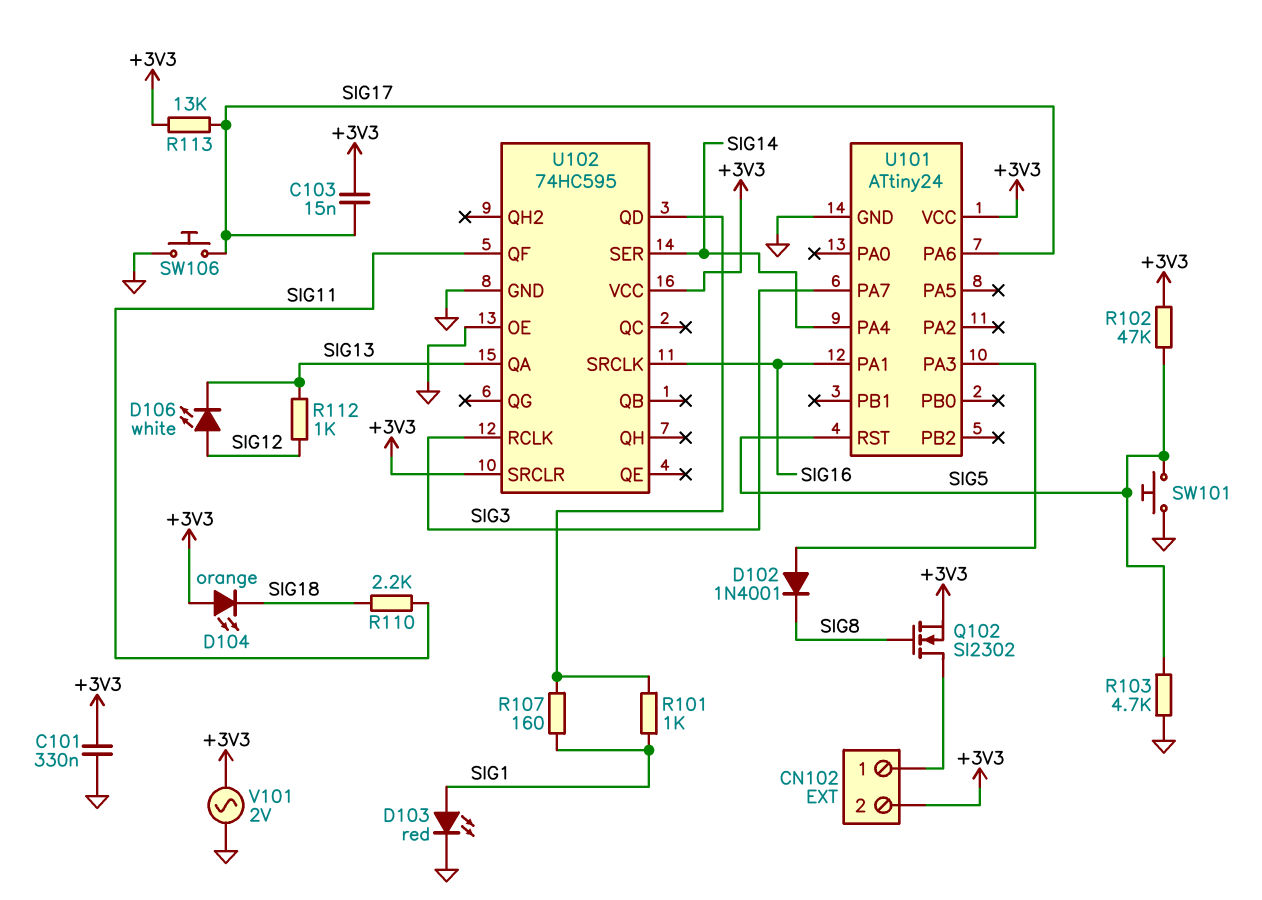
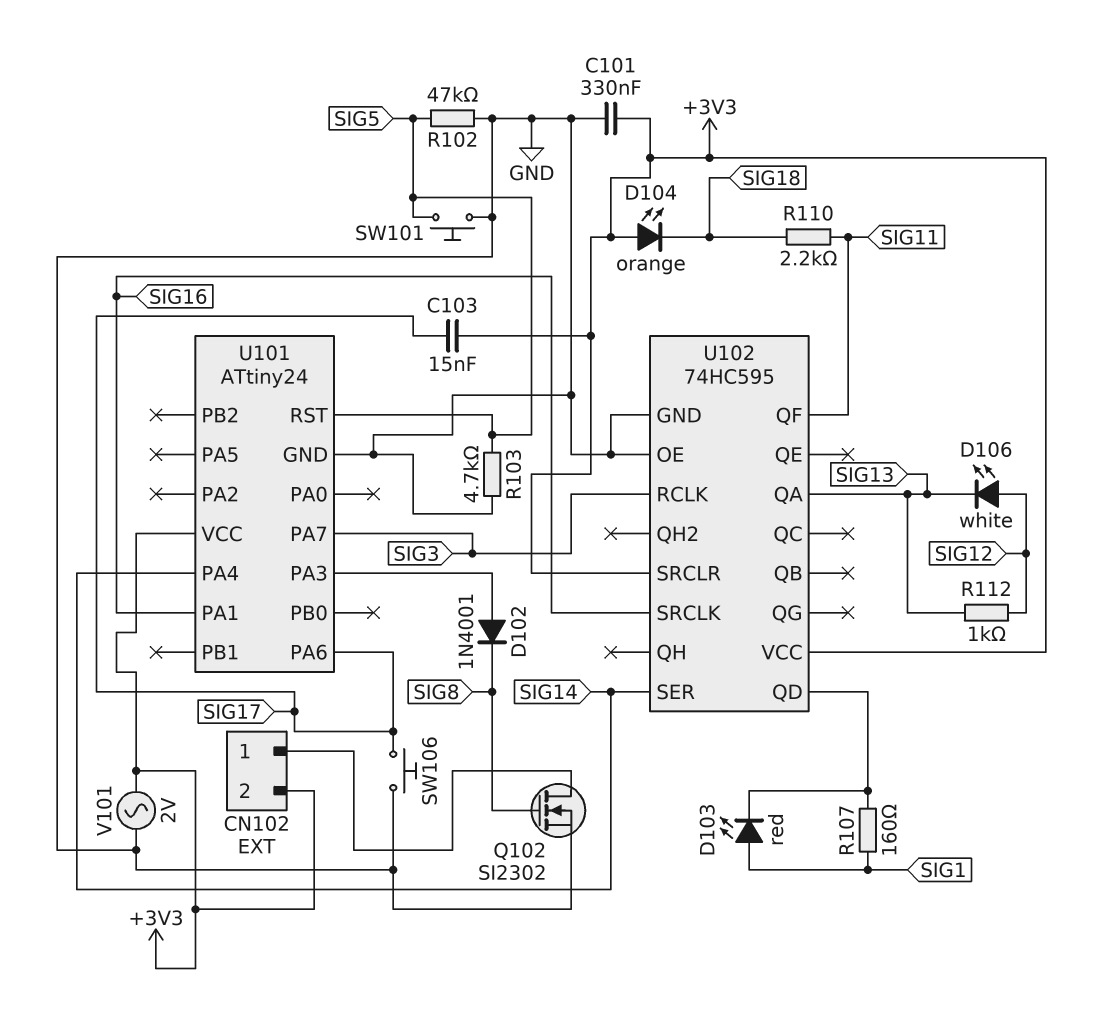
D103: LED red (A SIG1, K GND) -> LED red (A SIG1, K U102/QD)
Q102: NMOS SI2302 (G SIG8, D CN102/1, S +3V3) -> NMOS SI2302 (G SIG8, D CN102/1, S GND)
R101: 1k (SIG1, U102/QD) -> none
R102: 47k (+3V3, SIG5) -> 47k (GND, SIG5)
R113: 13k (+3V3, SIG17) -> none

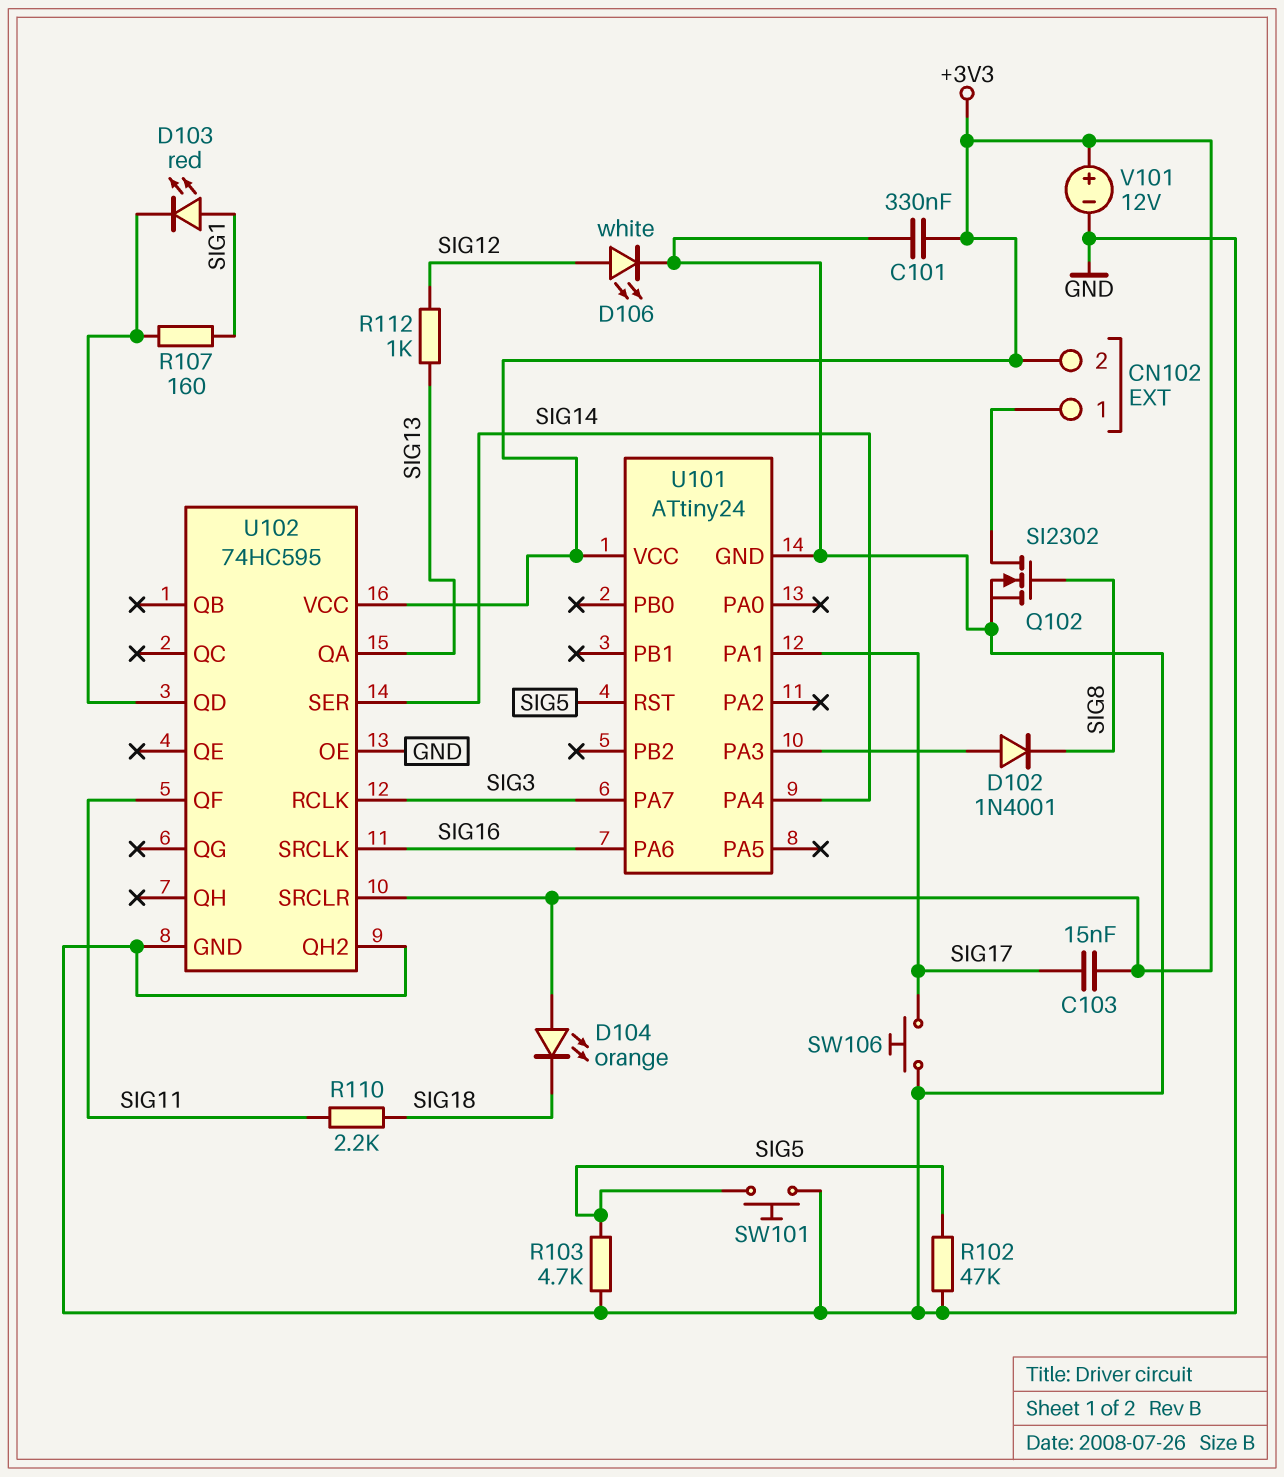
D106: LED white (A SIG12, K SIG13) -> LED white (A SIG12, K GND)
U101 pin PA1: SIG16 -> SIG17
U101 pin PA6: SIG17 -> SIG16
U102 pin QH2: none -> GND
V101: AC 2V (+3V3, GND) -> 12V (plus +3V3, minus GND)

